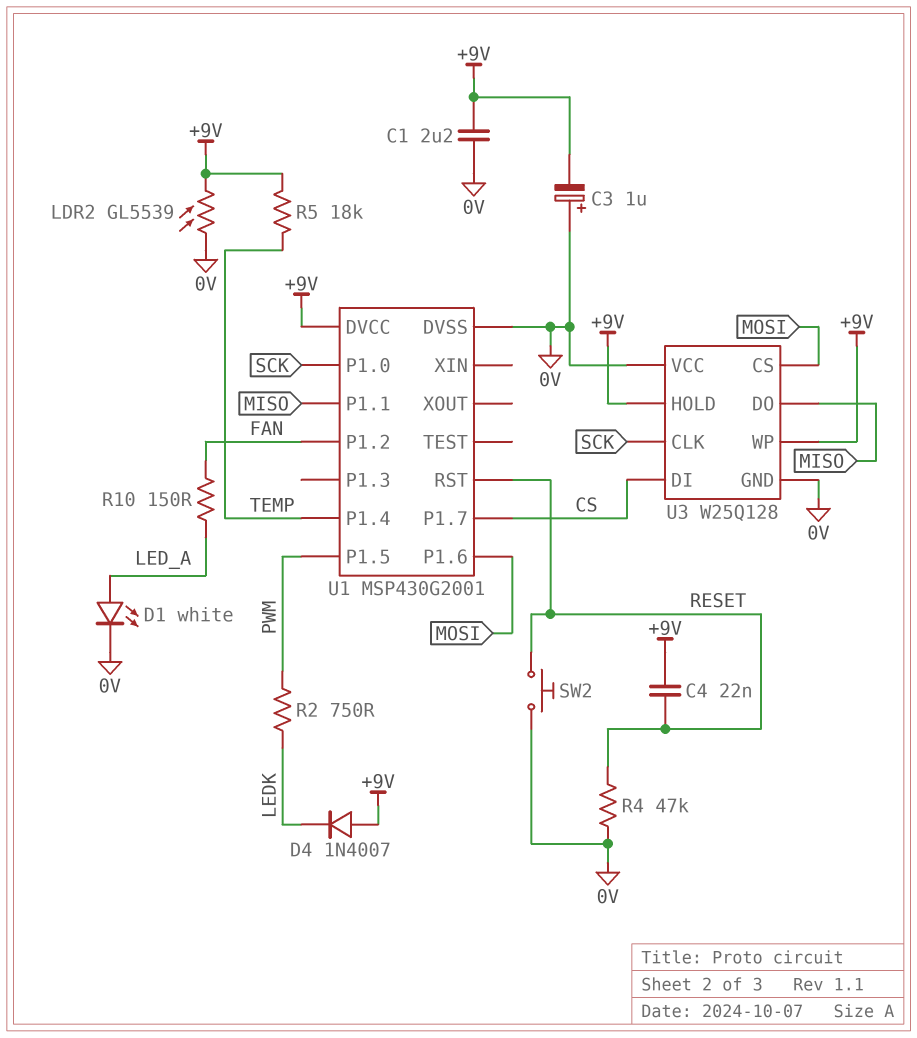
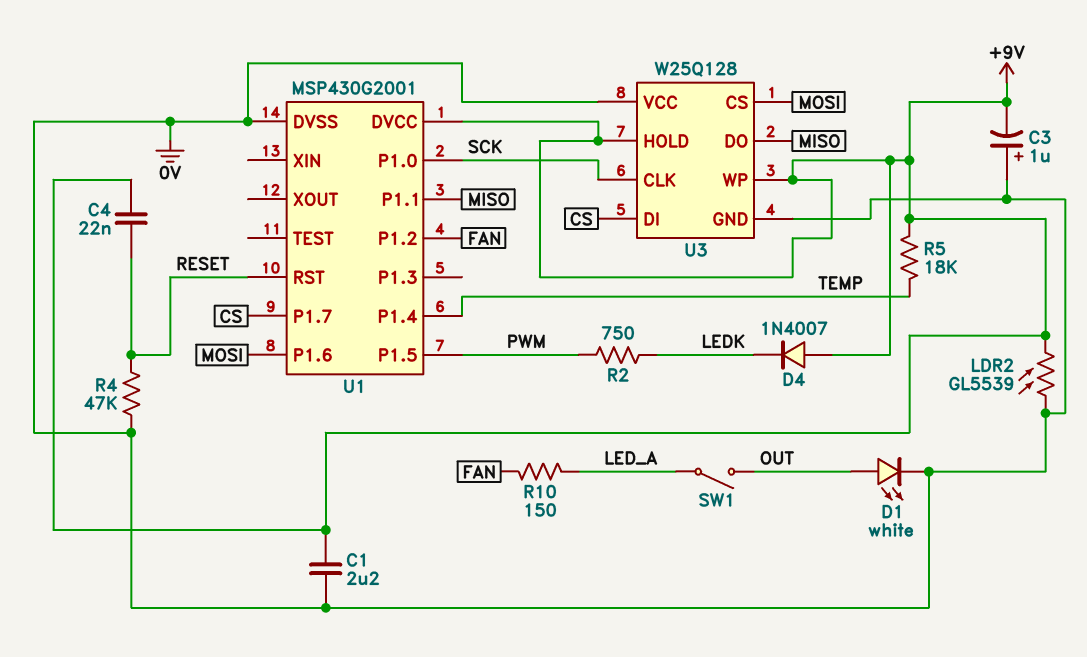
D1: LED white (A LED_A, K 0V) -> LED white (A OUT, K 0V)
SW1: none -> switch (LED_A, OUT)
SW2: button (0V, RESET) -> none

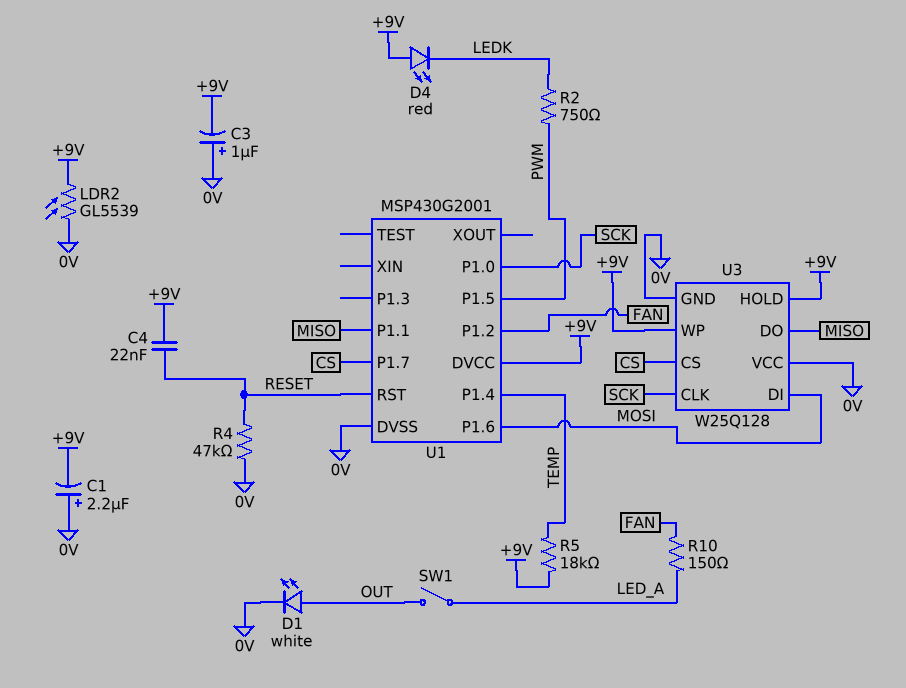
C1: 2.2uF (+9V, 0V) -> 2.2uF (plus 0V, minus +9V)
D4: diode 1N4007 (A +9V, K LEDK) -> LED red (A +9V, K LEDK)
U3 pin CS: MOSI -> CS
U3 pin DI: CS -> MOSI

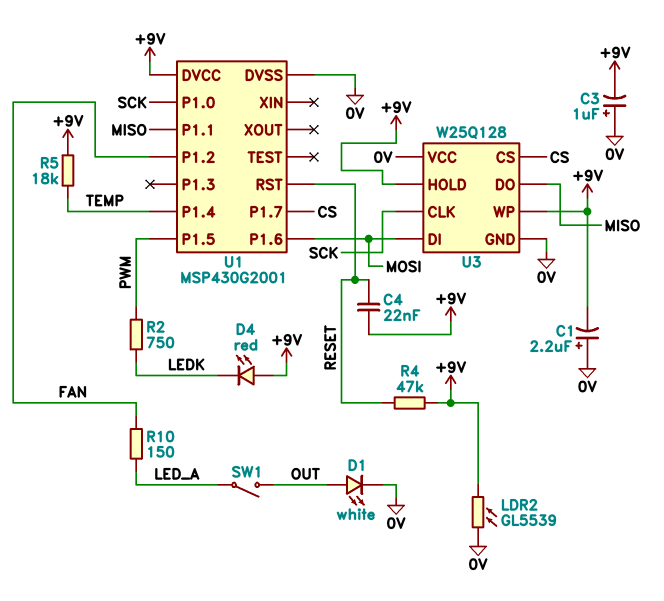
R4: 47k (0V, RESET) -> 47k (+9V, RESET)

